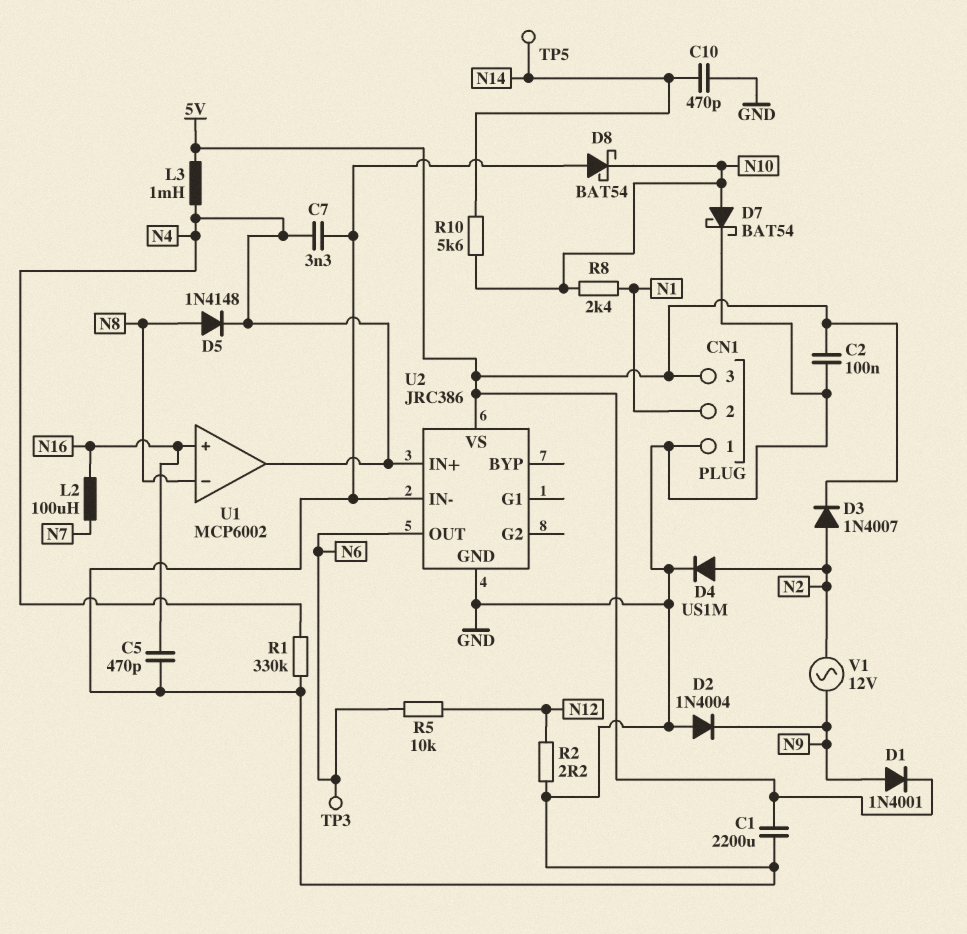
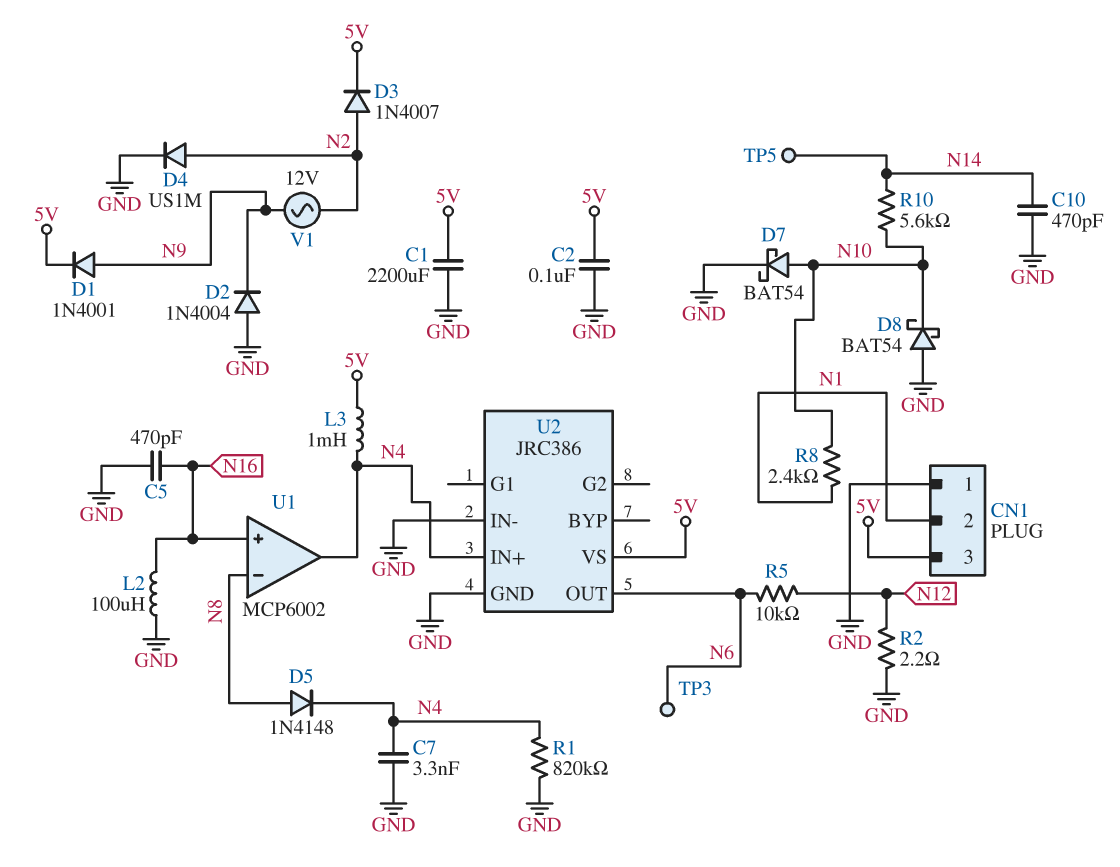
L2: 100uH (N7, N16) -> 100uH (GND, N16)
R1: 330k (GND, N4) -> 820k (GND, N4)

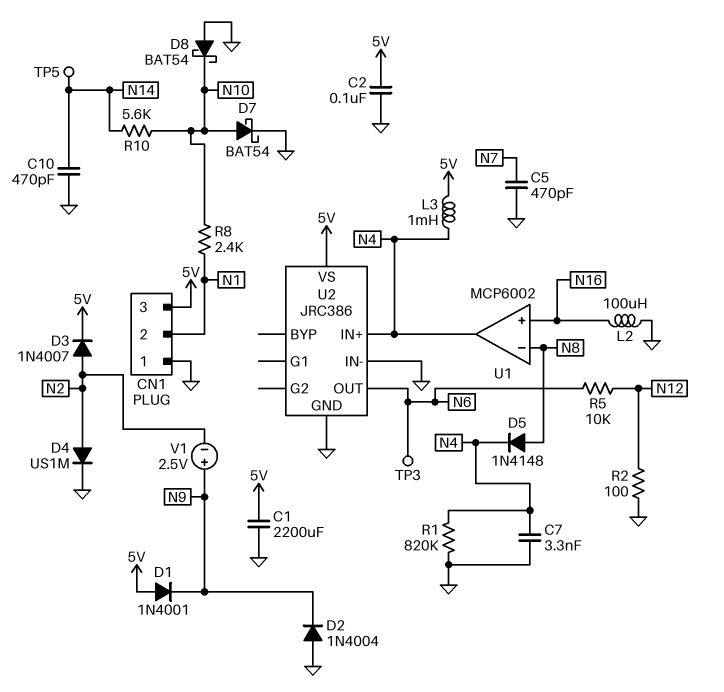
C5: 470pF (GND, N16) -> 470pF (GND, N7)
D1: diode 1N4001 (A N9, K 5V) -> diode 1N4001 (A 5V, K N9)
R2: 2.2 (GND, N12) -> 100 (GND, N12)
V1: AC 12V (N2, N9) -> 2.5V (plus N9, minus N2)

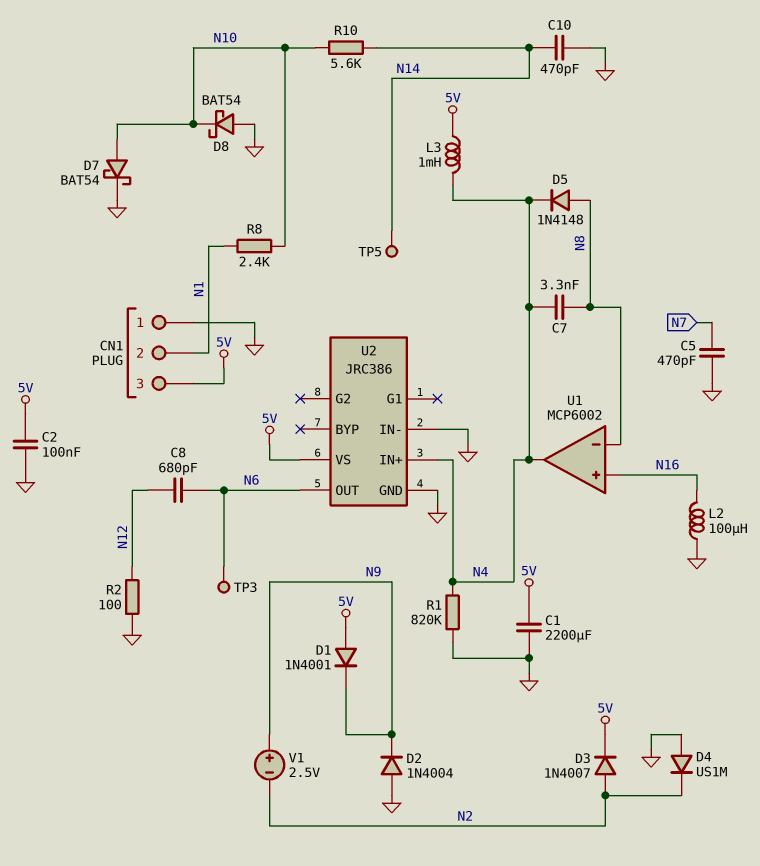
C7: 3.3nF (GND, N4) -> 3.3nF (N4, N8)
C8: none -> 680pF (N6, N12)
D4: diode US1M (A N2, K GND) -> diode US1M (A GND, K N2)
R5: 10k (N6, N12) -> none

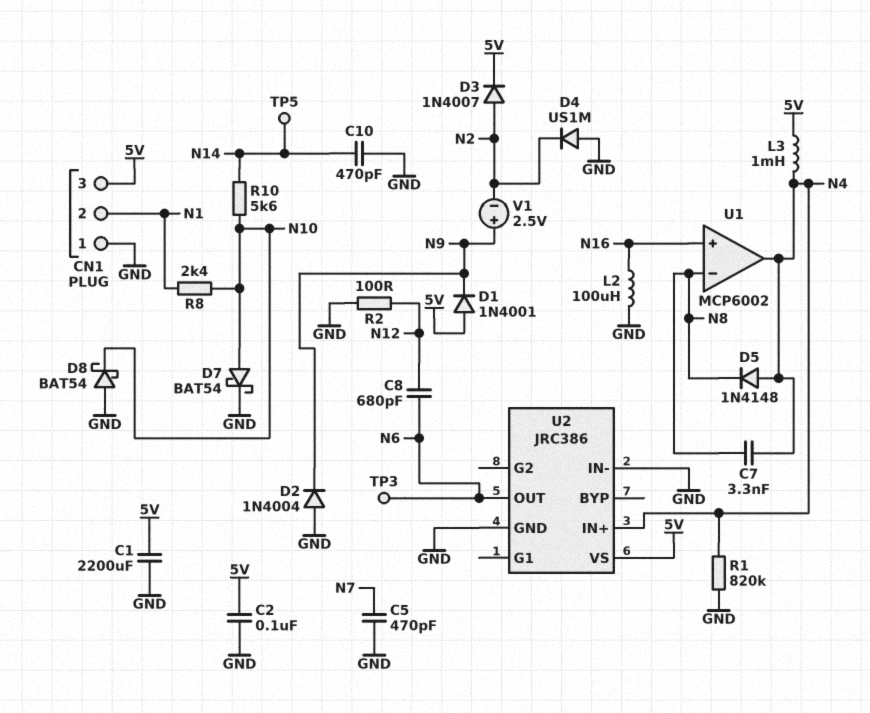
D5: diode 1N4148 (A N8, K N4) -> diode 1N4148 (A N4, K N8)

